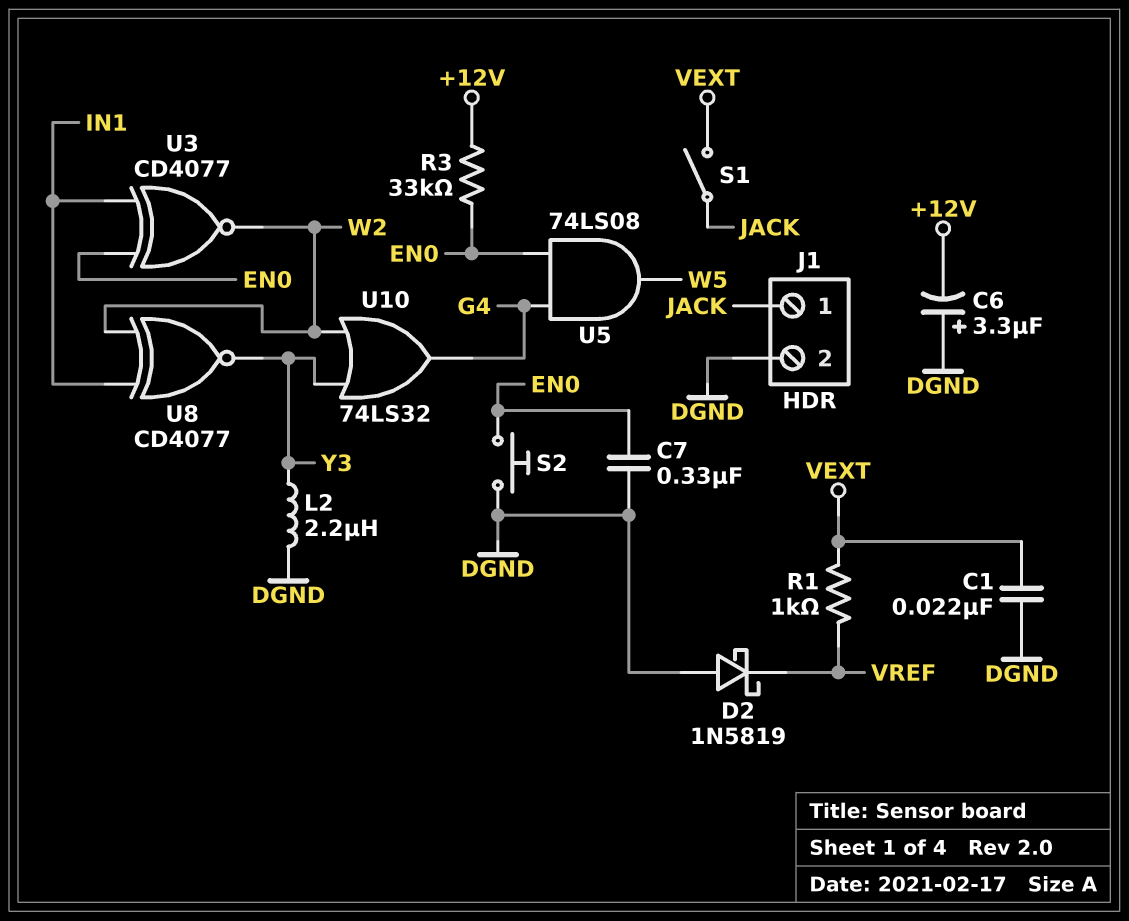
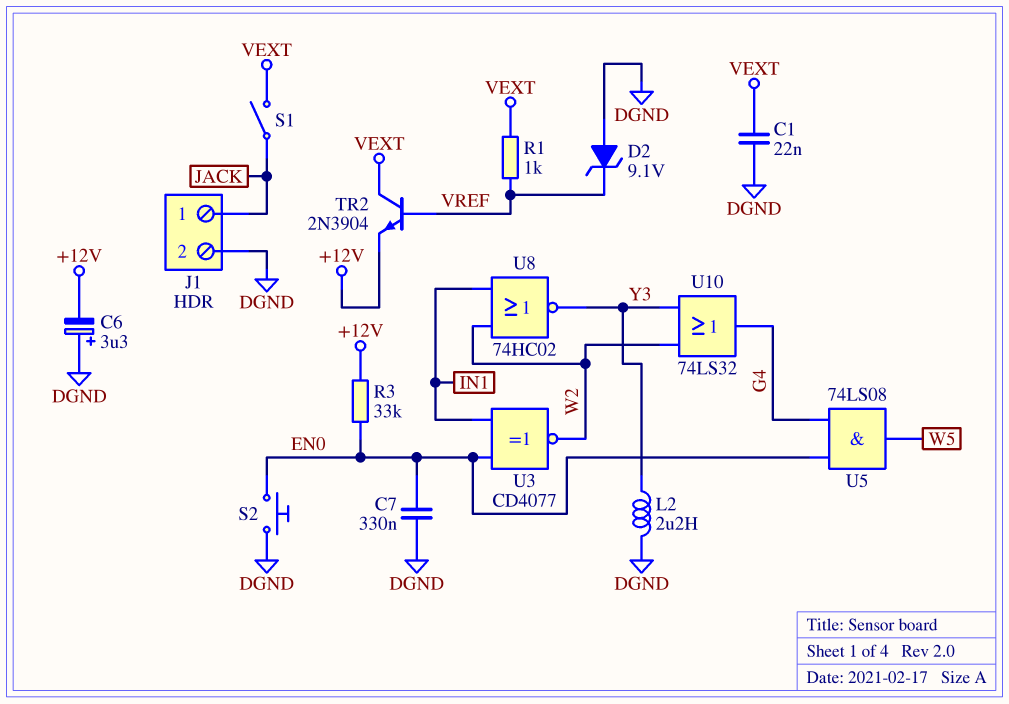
D2: schottky 1N5819 (A DGND, K VREF) -> zener 9.1V (A DGND, K VREF)
TR2: none -> NPN 2N3904 (B VREF, C VEXT, E +12V)
U8: XNOR CD4077 (in IN1, in W2, out Y3) -> NOR 74HC02 (in IN1, in W2, out Y3)

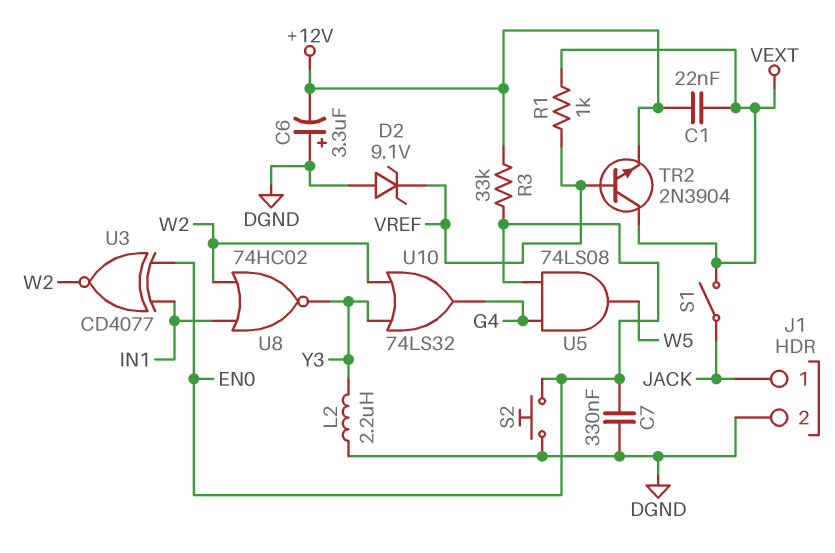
C1: 22nF (DGND, VEXT) -> 22nF (+12V, VEXT)

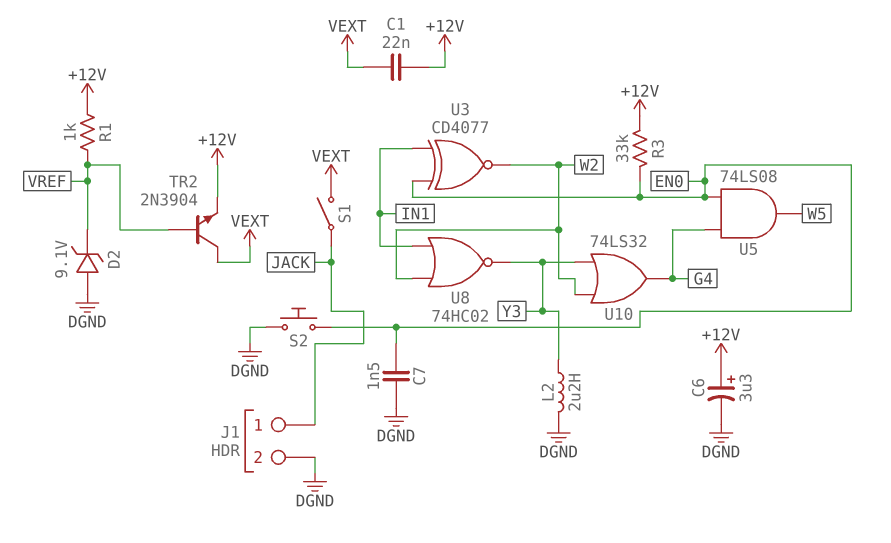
C6: 3.3uF (plus DGND, minus +12V) -> 3.3uF (plus +12V, minus DGND)
C7: 330nF (DGND, EN0) -> 1.5nF (DGND, EN0)
R1: 1k (VEXT, VREF) -> 1k (+12V, VREF)

